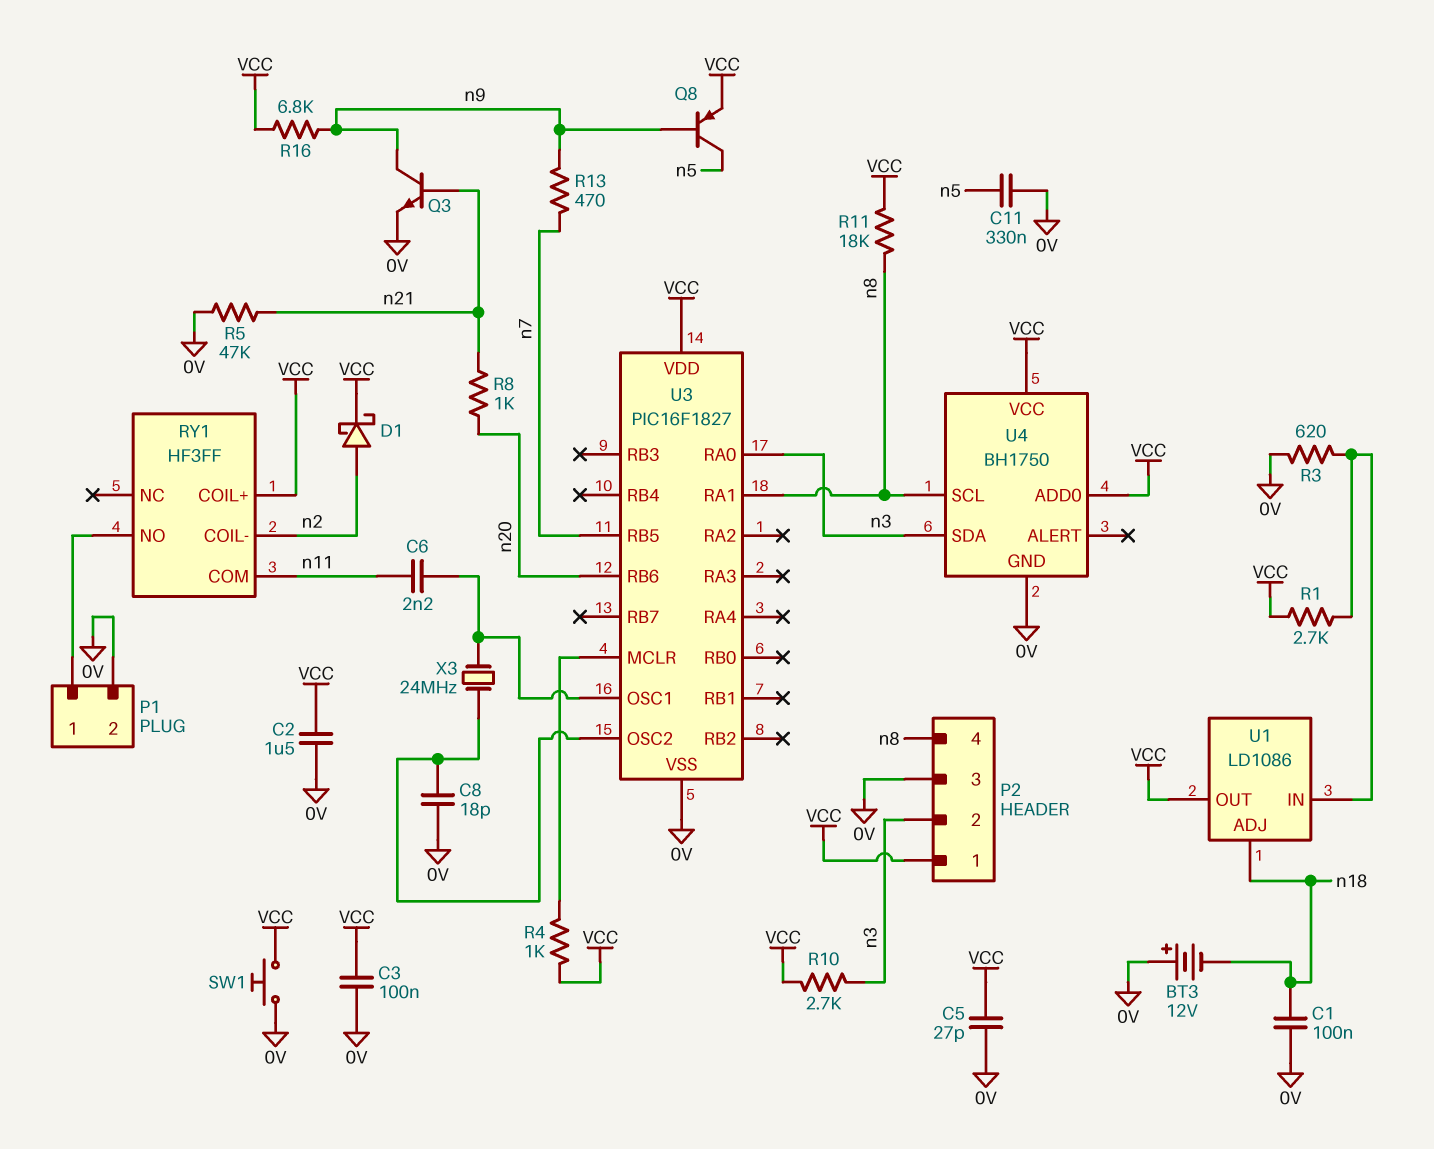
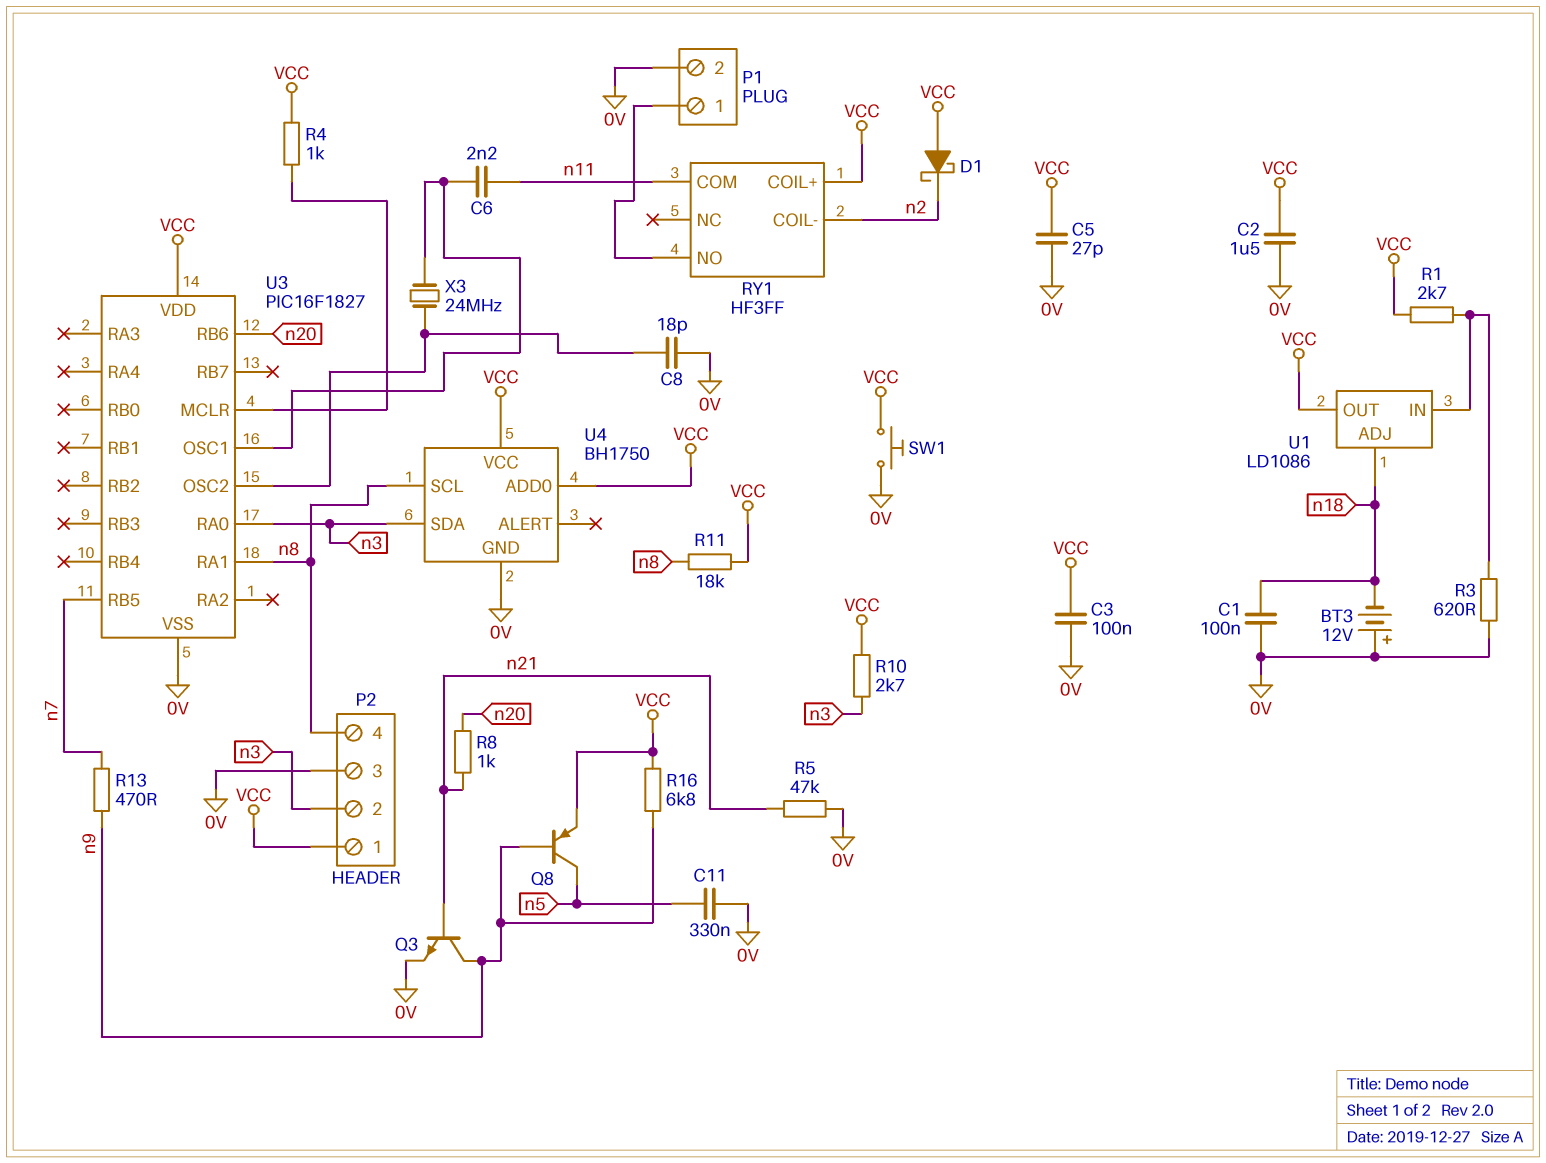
D1: schottky (A n2, K VCC) -> schottky (A VCC, K n2)

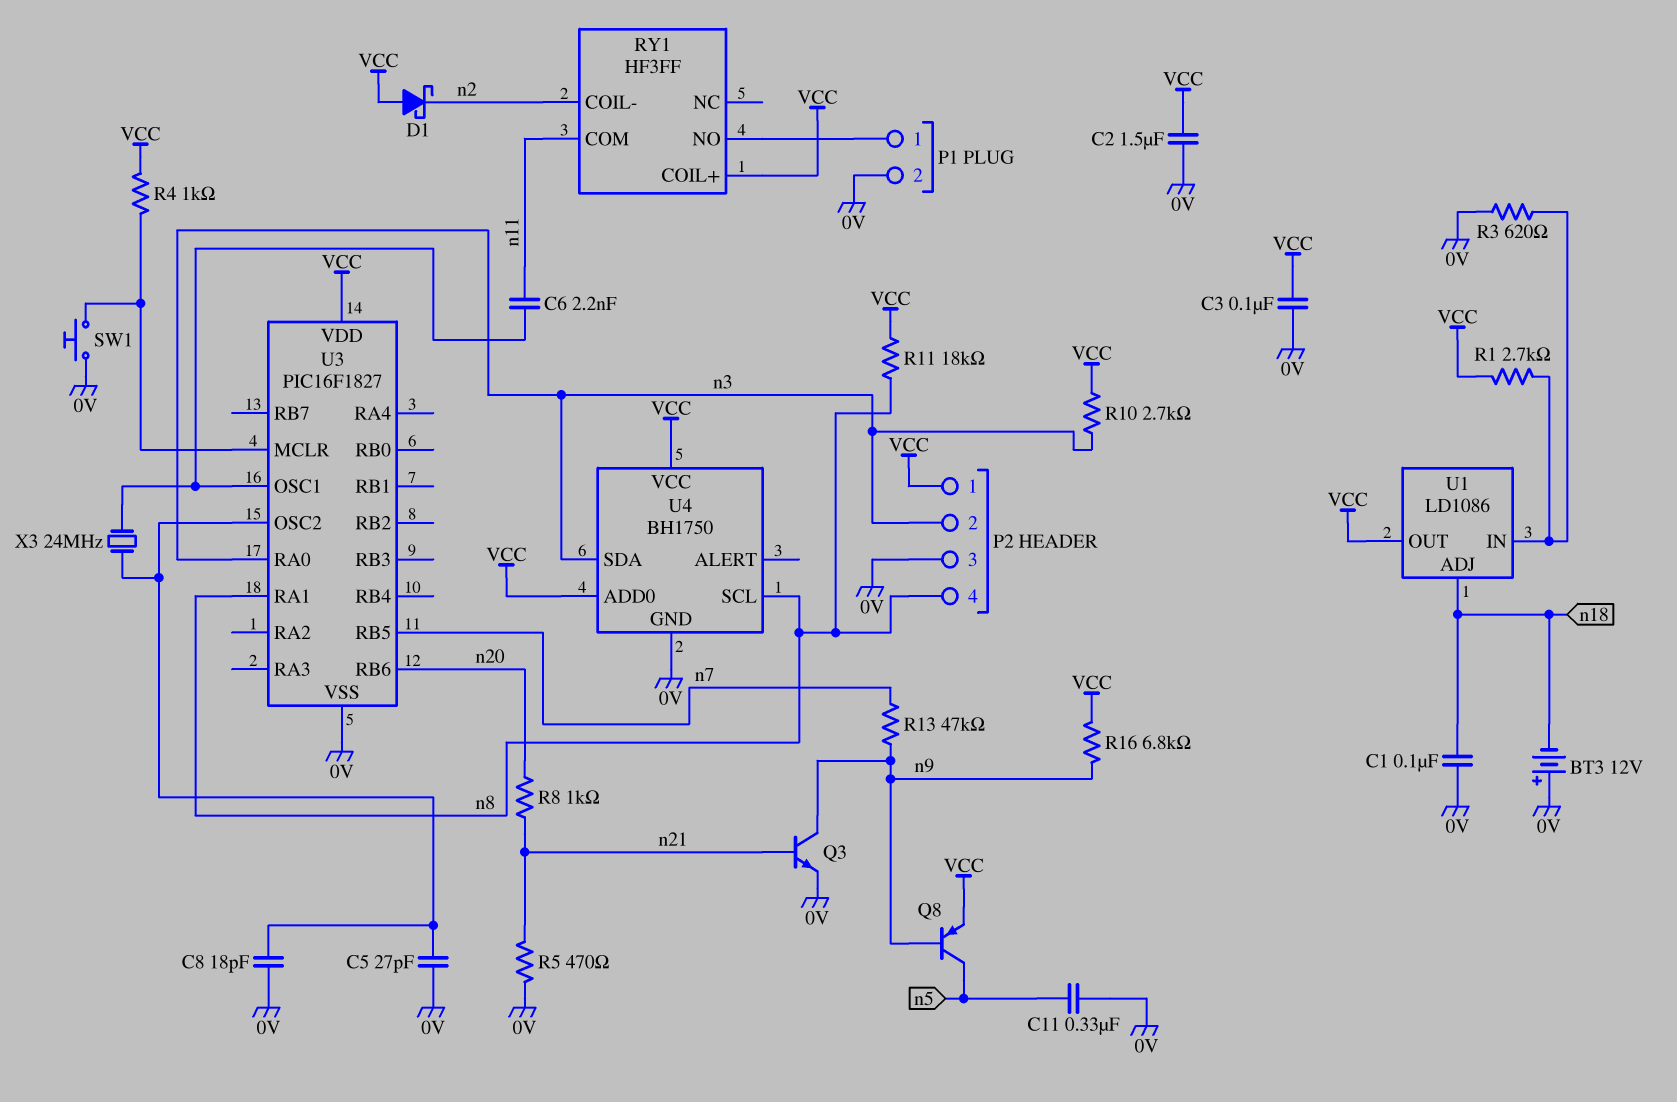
C5: 27pF (0V, VCC) -> 27pF (0V, U3/OSC2)
R5: 47k (0V, n21) -> 470 (0V, n21)
R13: 470 (n7, n9) -> 47k (n7, n9)
SW1: button (0V, VCC) -> button (0V, U3/MCLR)

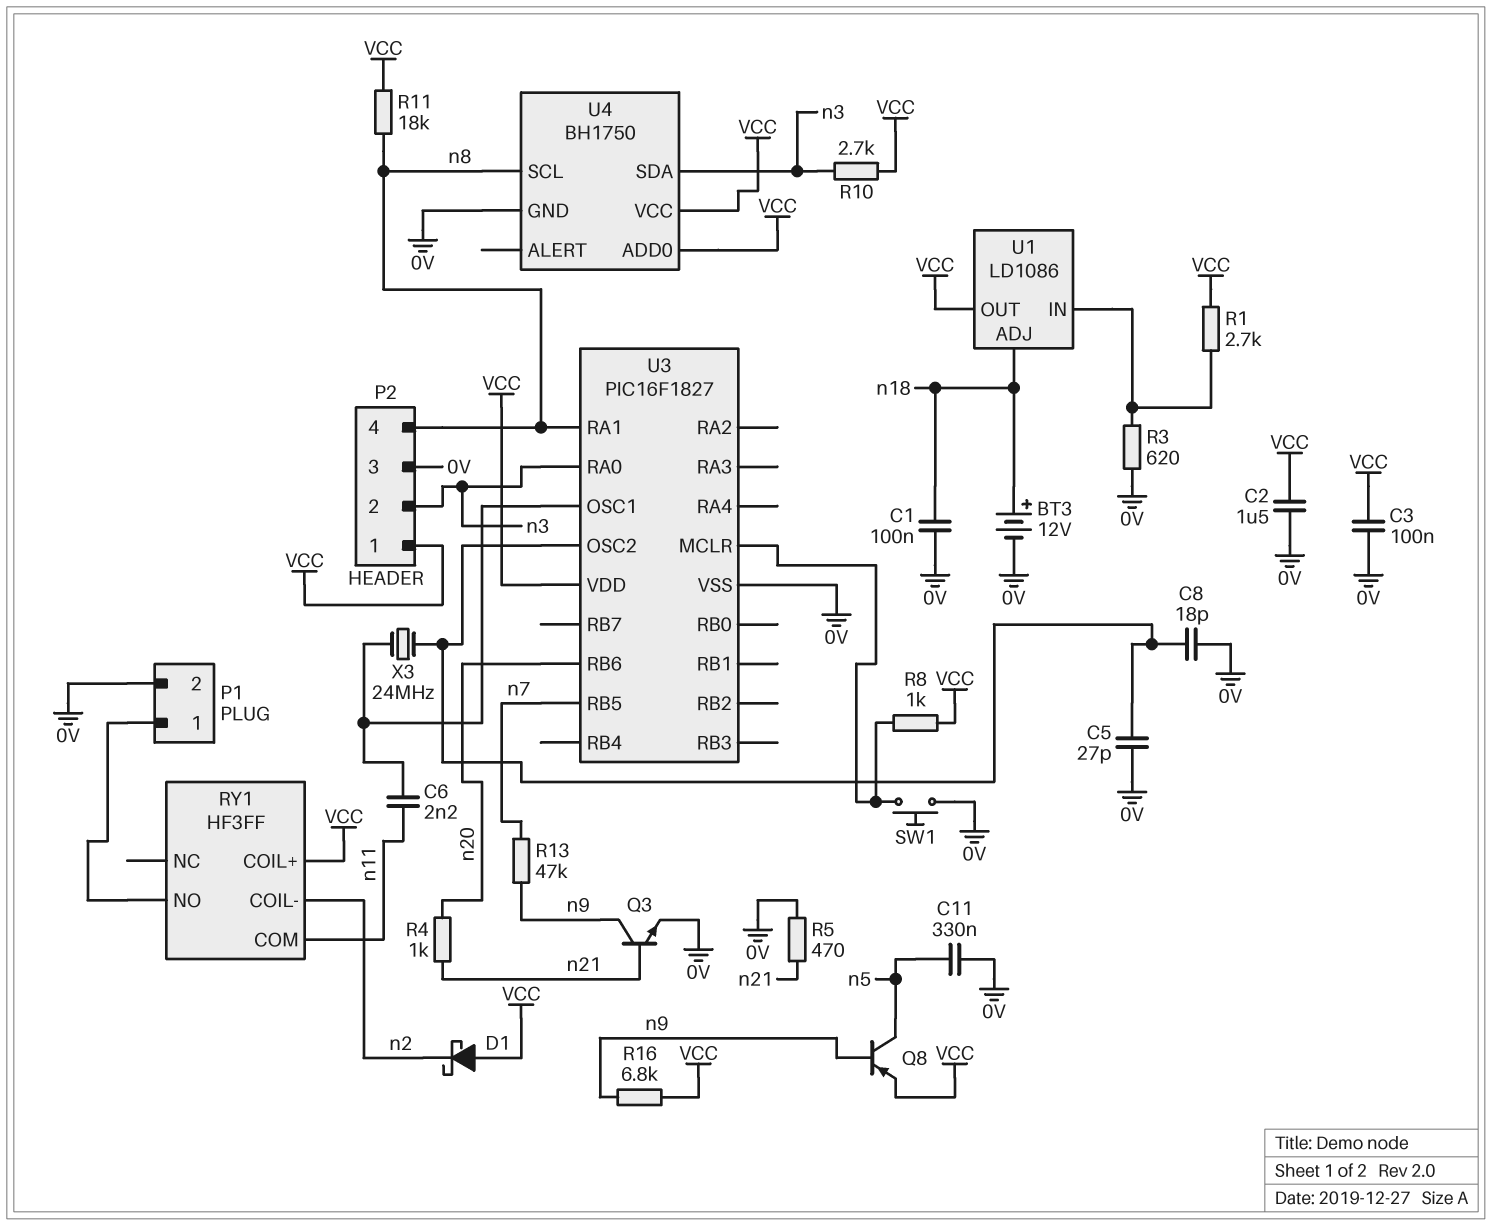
BT3: 12V (plus 0V, minus n18) -> 12V (plus n18, minus 0V)
R4: 1k (U3/MCLR, VCC) -> 1k (n20, n21)
R8: 1k (n20, n21) -> 1k (U3/MCLR, VCC)

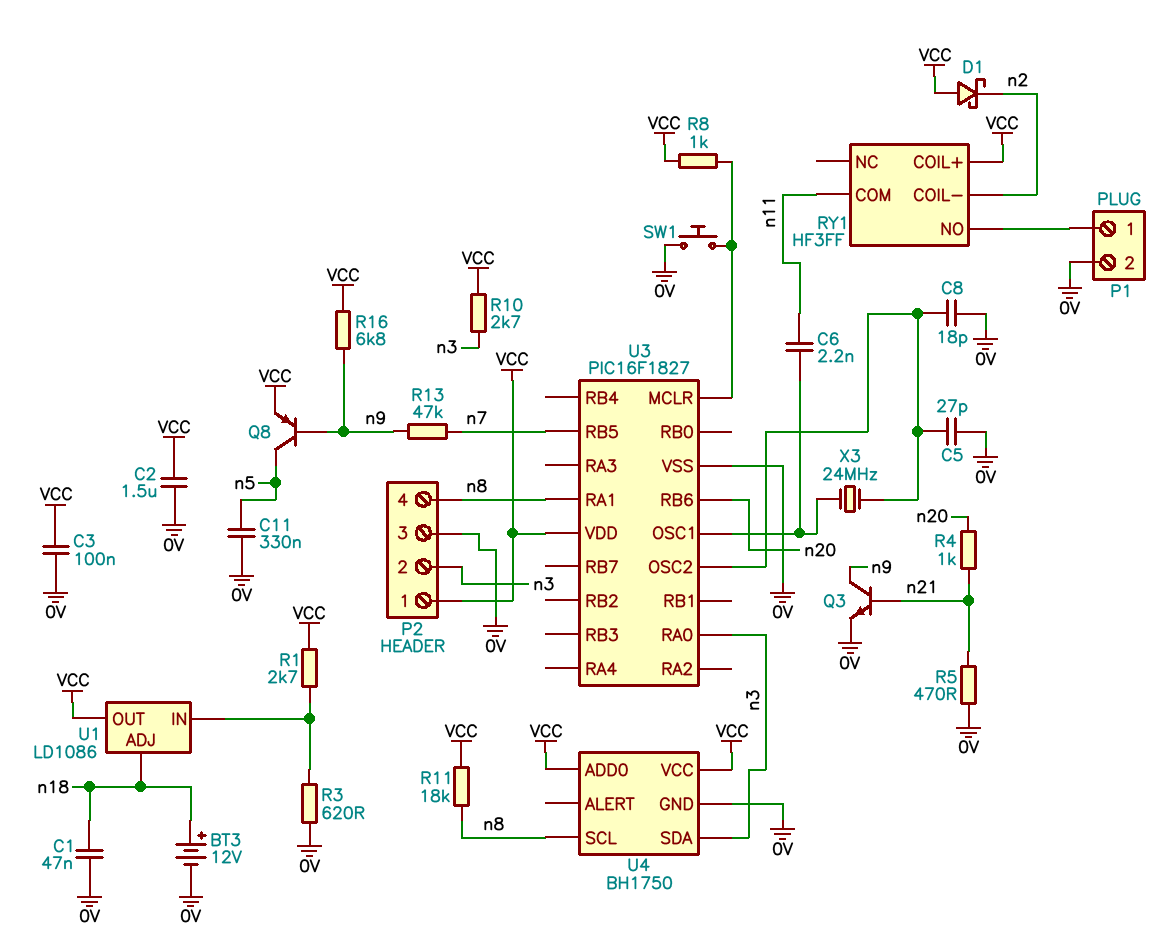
C1: 100nF (0V, n18) -> 47nF (0V, n18)

